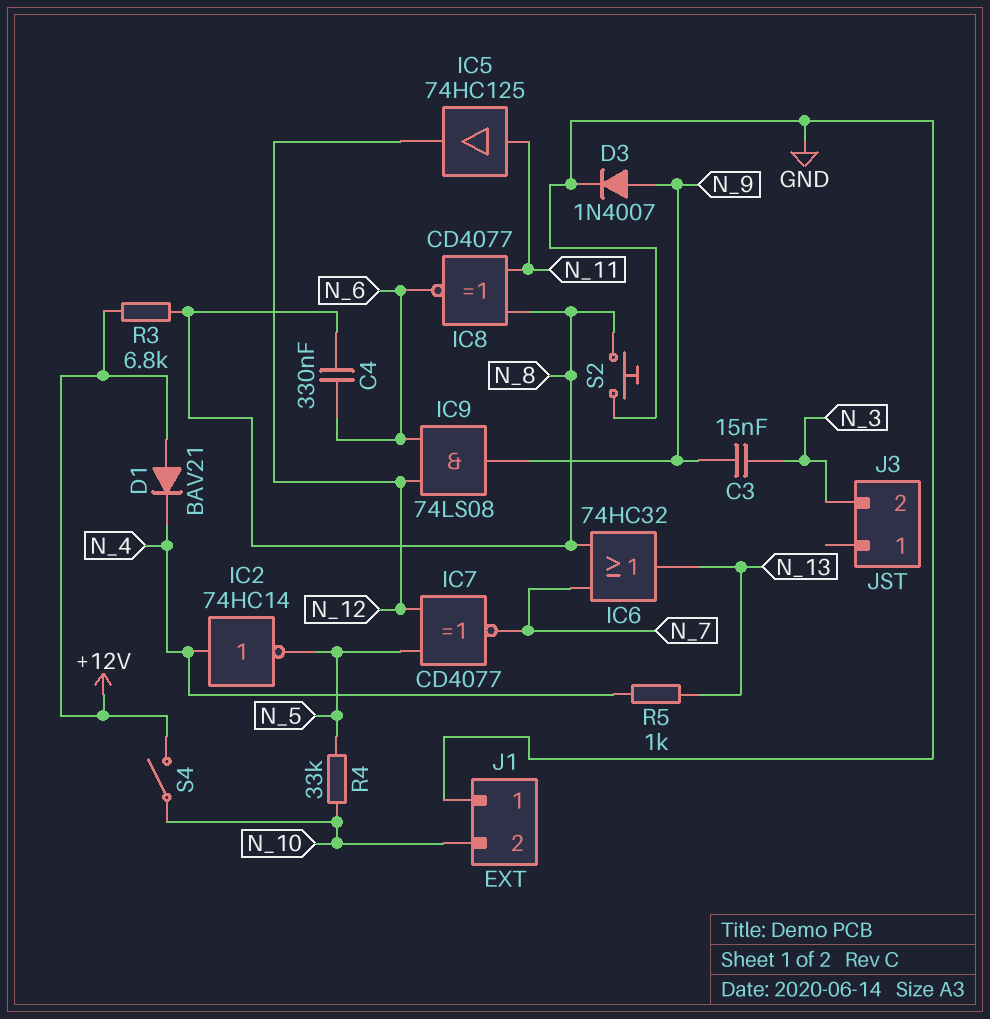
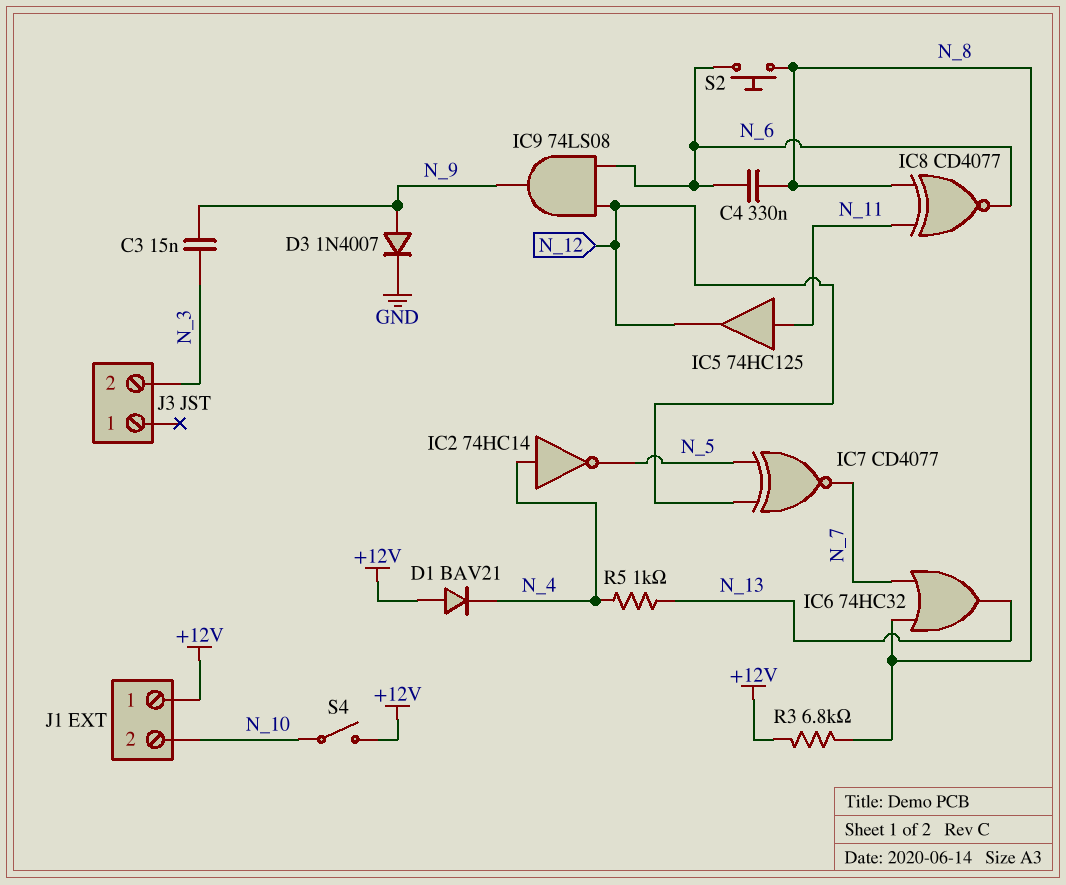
J1 pin 1: GND -> +12V
R4: 33k (N_5, N_10) -> none
S2: button (GND, N_8) -> button (N_6, N_8)

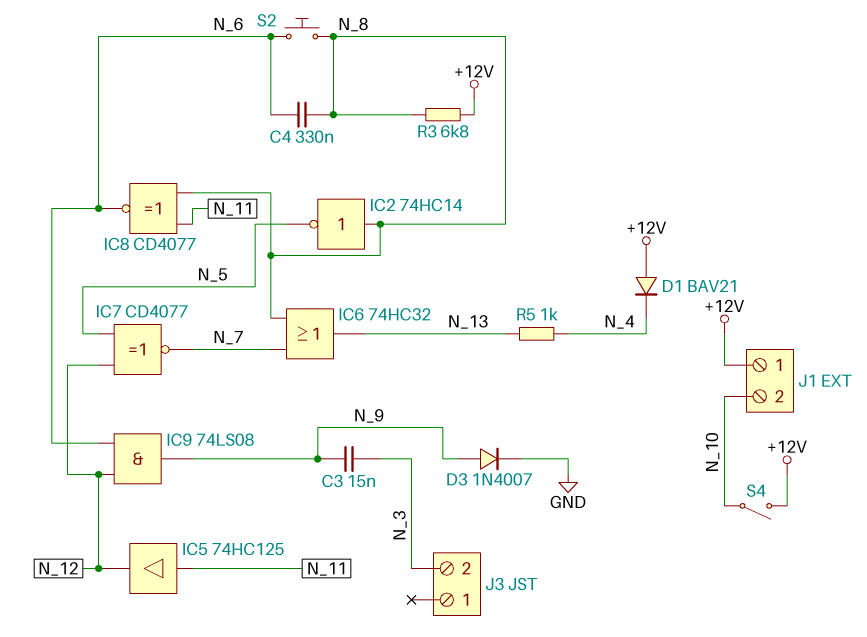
IC2: NOT 74HC14 (in N_4, out N_5) -> NOT 74HC14 (in N_8, out N_5)

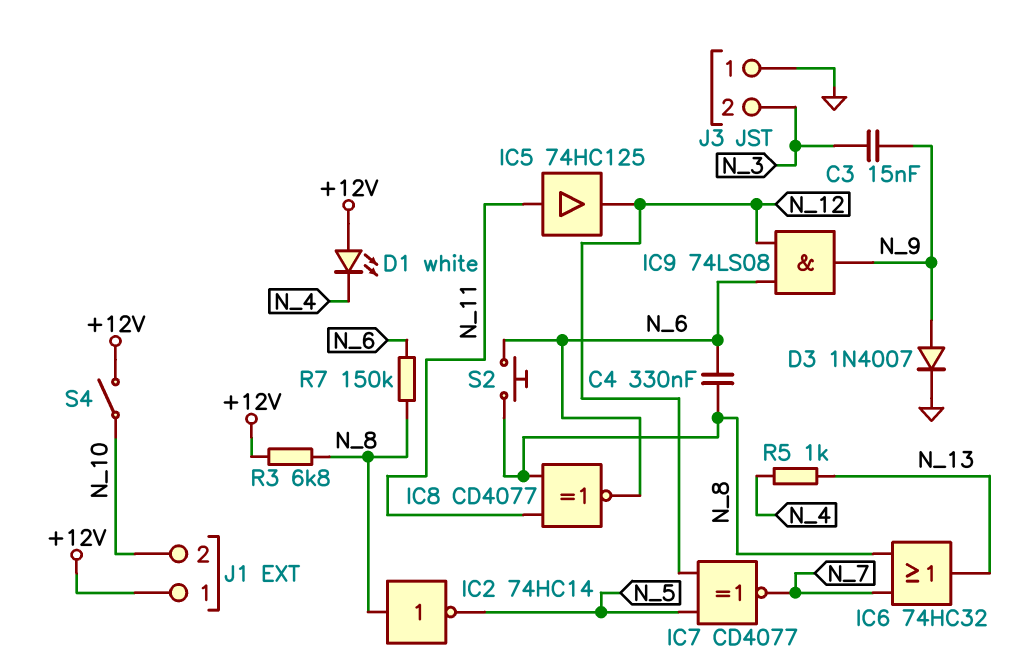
D1: diode BAV21 (A +12V, K N_4) -> LED white (A +12V, K N_4)
J3 pin 1: none -> GND
R7: none -> 150k (N_6, N_8)

